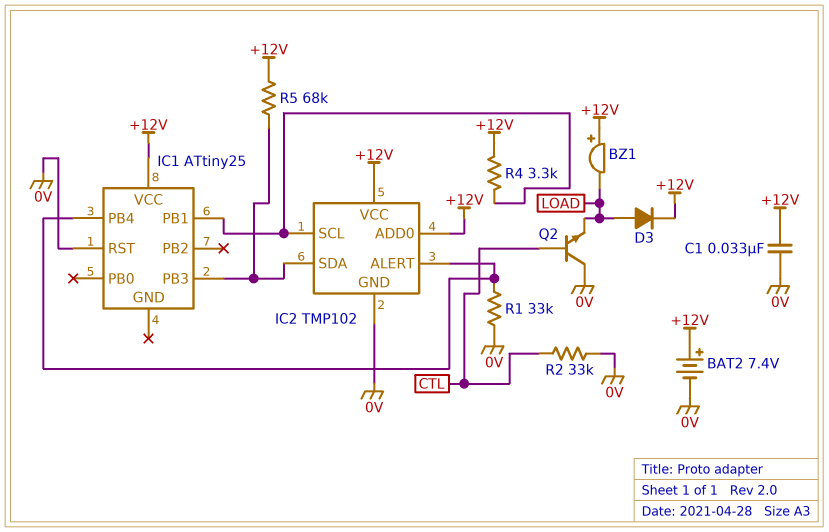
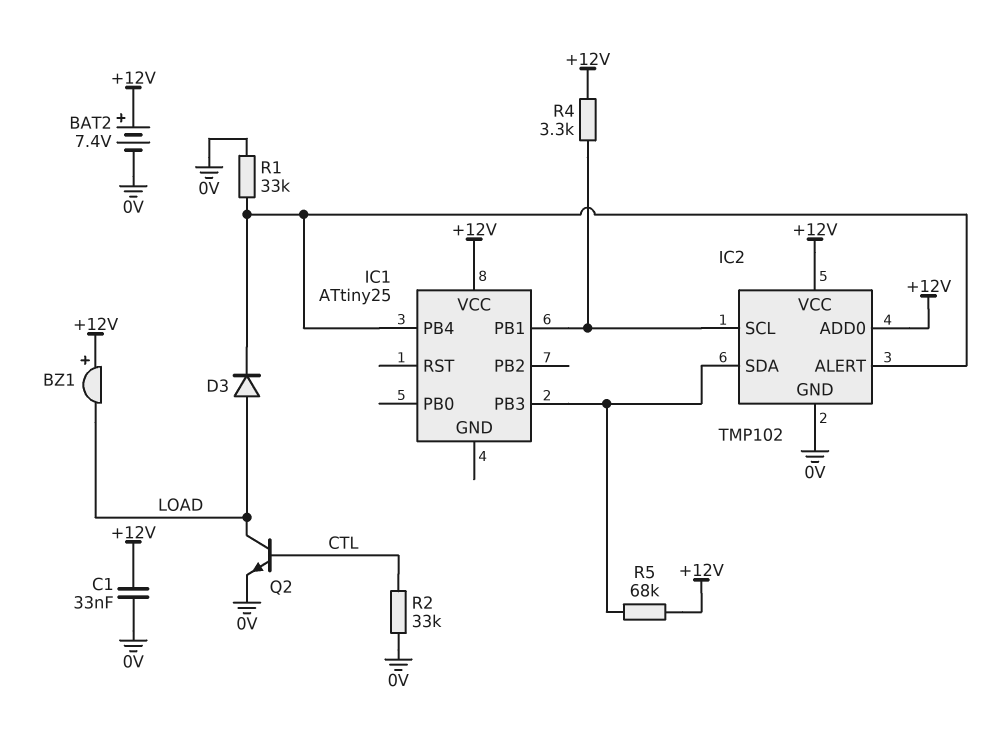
D3: diode (A LOAD, K +12V) -> diode (A LOAD, K IC1/PB4)
IC1 pin RST: 0V -> none
Q2: NPN (B CTL, C 0V, E LOAD) -> NPN (B CTL, C LOAD, E 0V)

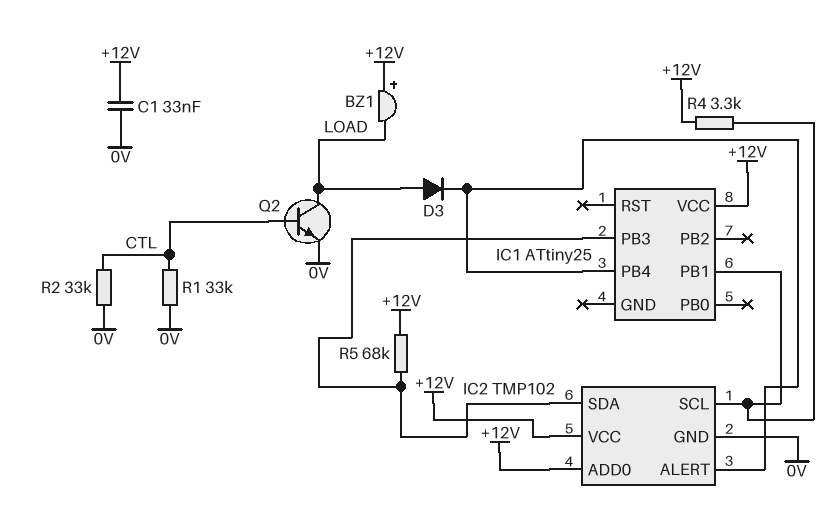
BAT2: 7.4V (plus +12V, minus 0V) -> none
R1: 33k (0V, IC1/PB4) -> 33k (0V, CTL)

